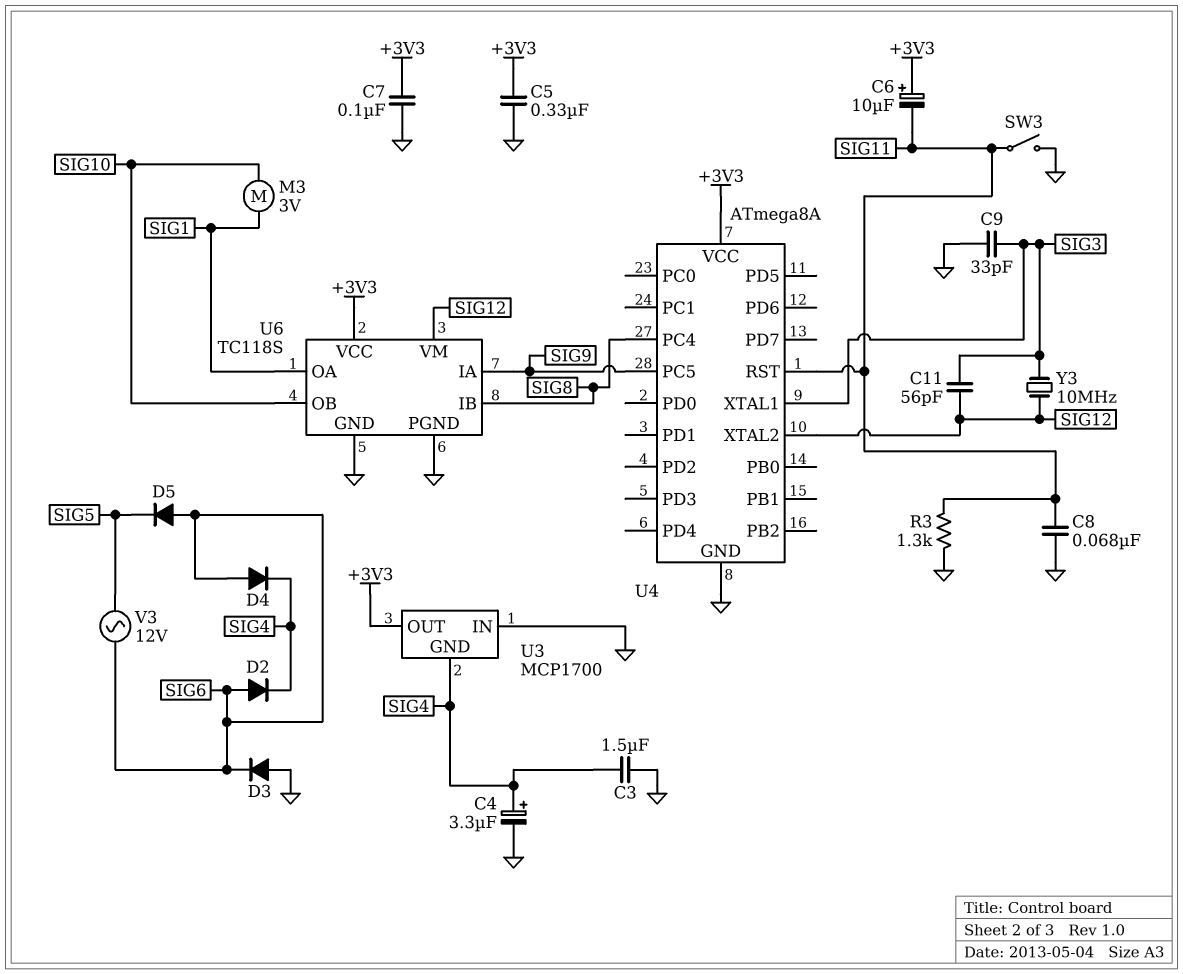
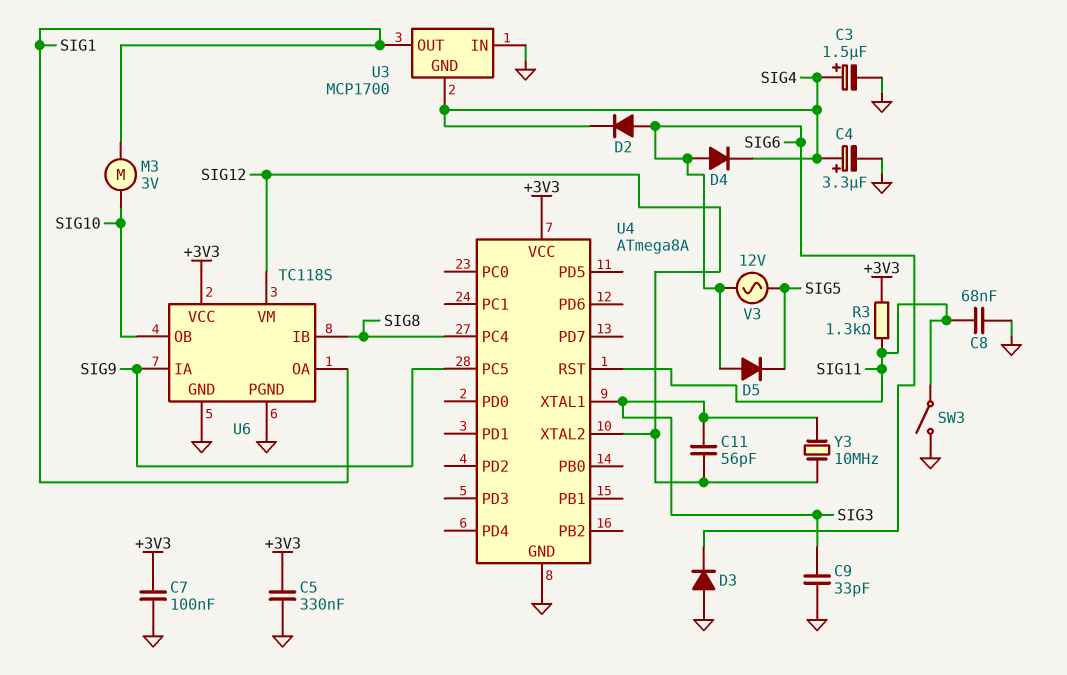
C3: 1.5uF (GND, SIG4) -> 1.5uF (plus SIG4, minus GND)
C6: 10uF (plus +3V3, minus SIG11) -> none
R3: 1.3k (GND, SIG11) -> 1.3k (+3V3, SIG11)
U3 pin OUT: +3V3 -> SIG1

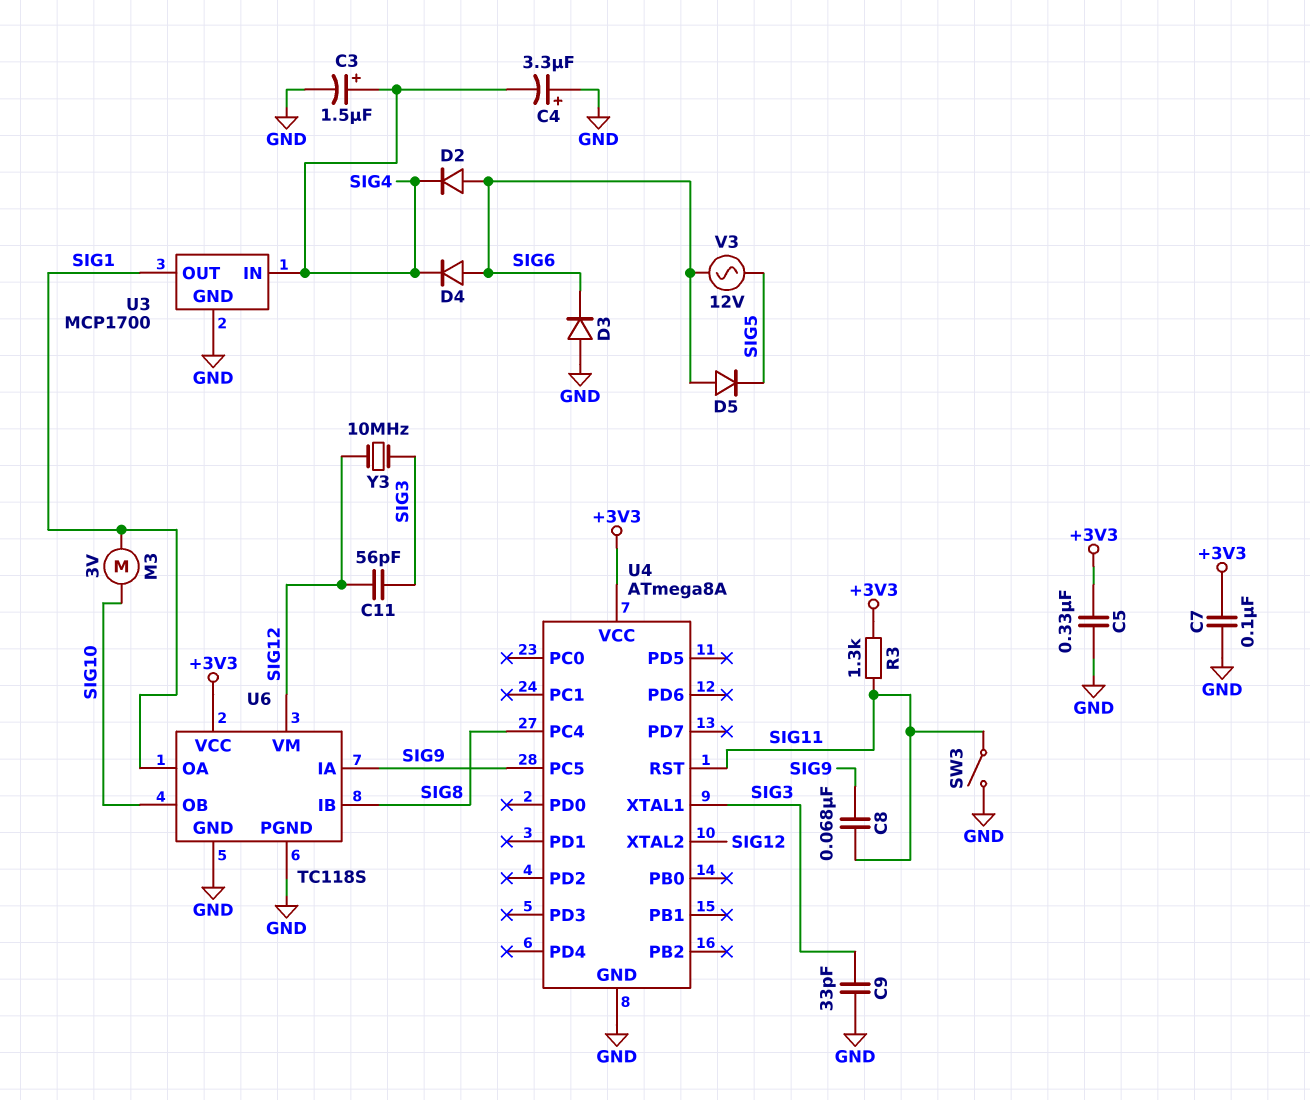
C4: 3.3uF (plus SIG4, minus GND) -> 3.3uF (plus GND, minus SIG4)
C8: 68nF (GND, SIG11) -> 68nF (SIG9, SIG11)
U3 pin GND: SIG4 -> GND
U3 pin IN: GND -> SIG4

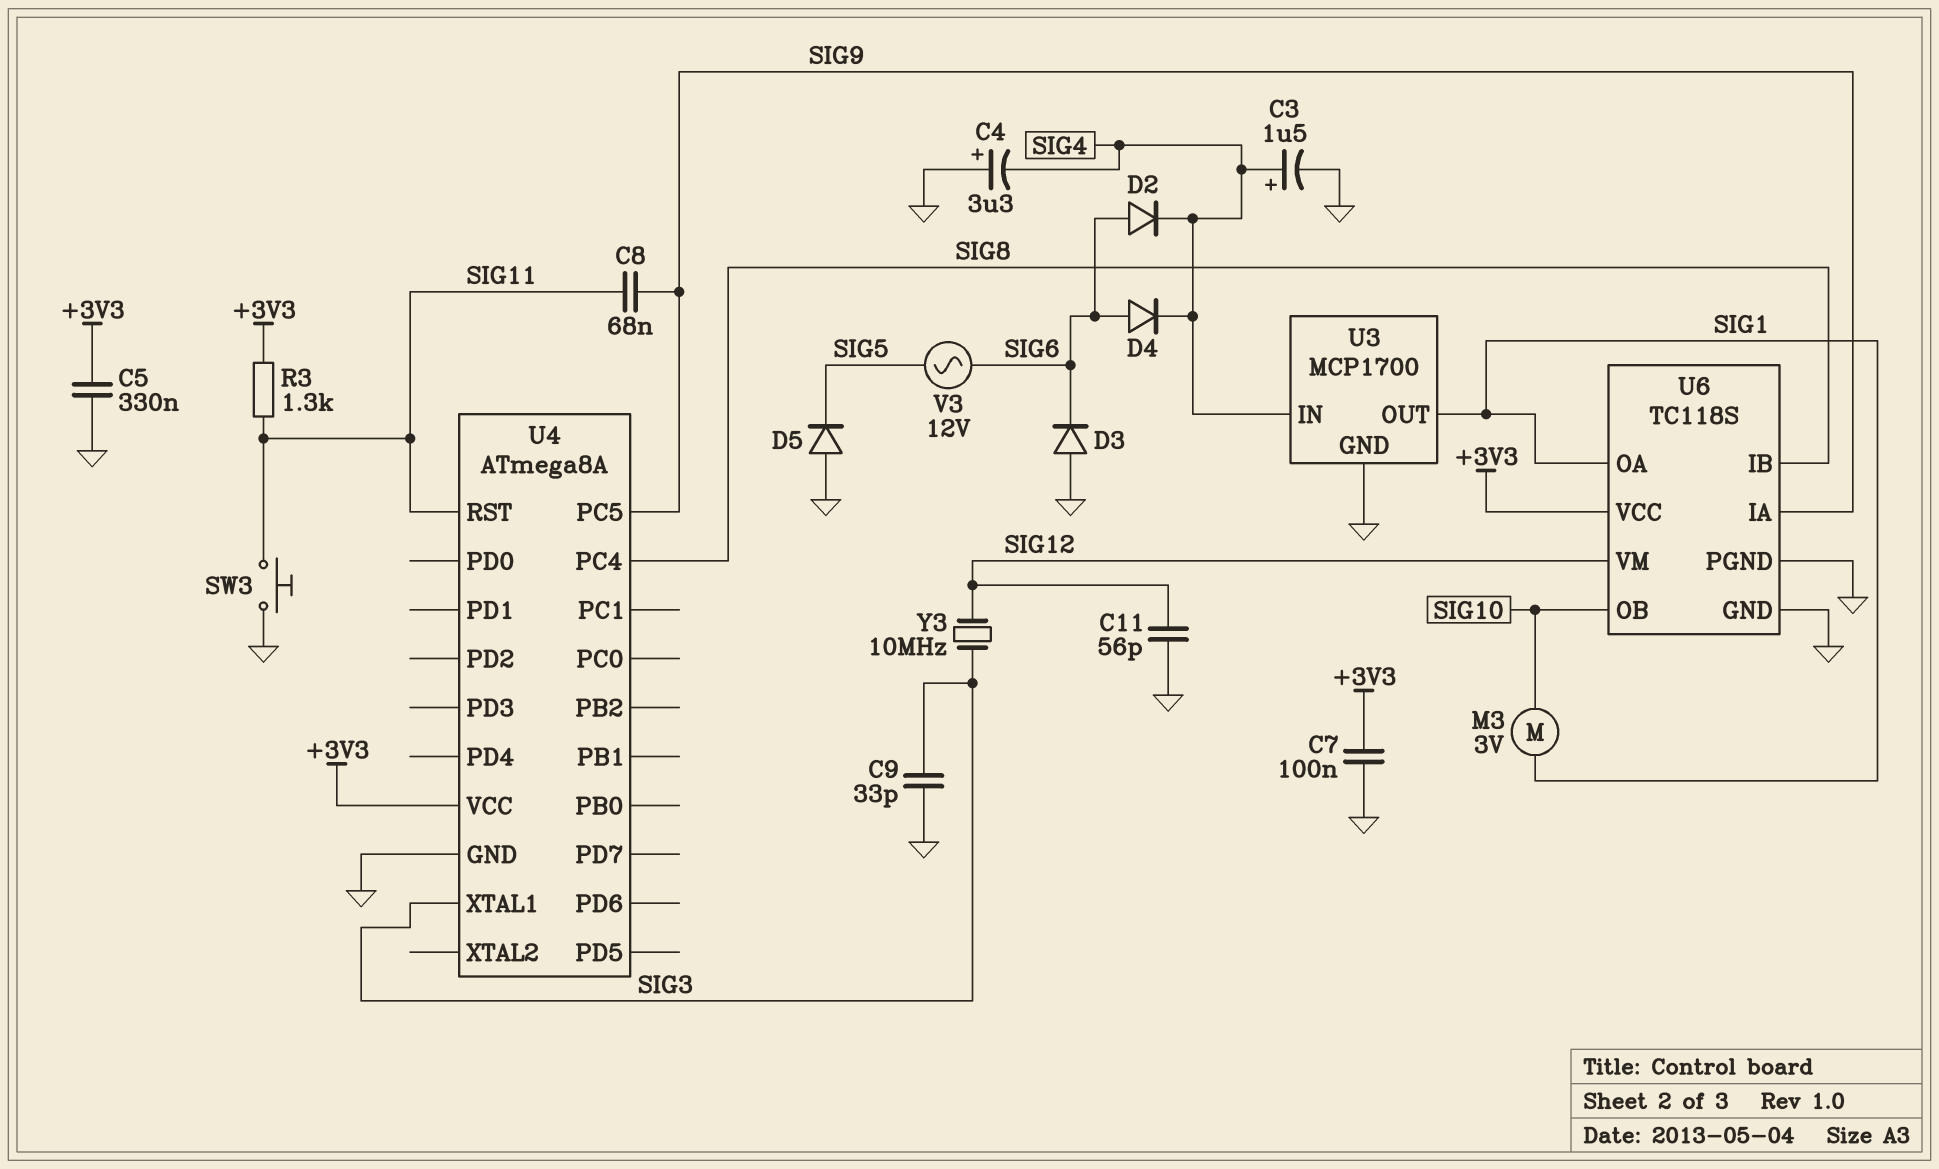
C11: 56pF (SIG3, SIG12) -> 56pF (GND, SIG12)
D5: diode (A SIG6, K SIG5) -> diode (A GND, K SIG5)
SW3: switch (GND, SIG11) -> button (GND, SIG11)
U4 pin XTAL2: SIG12 -> none

